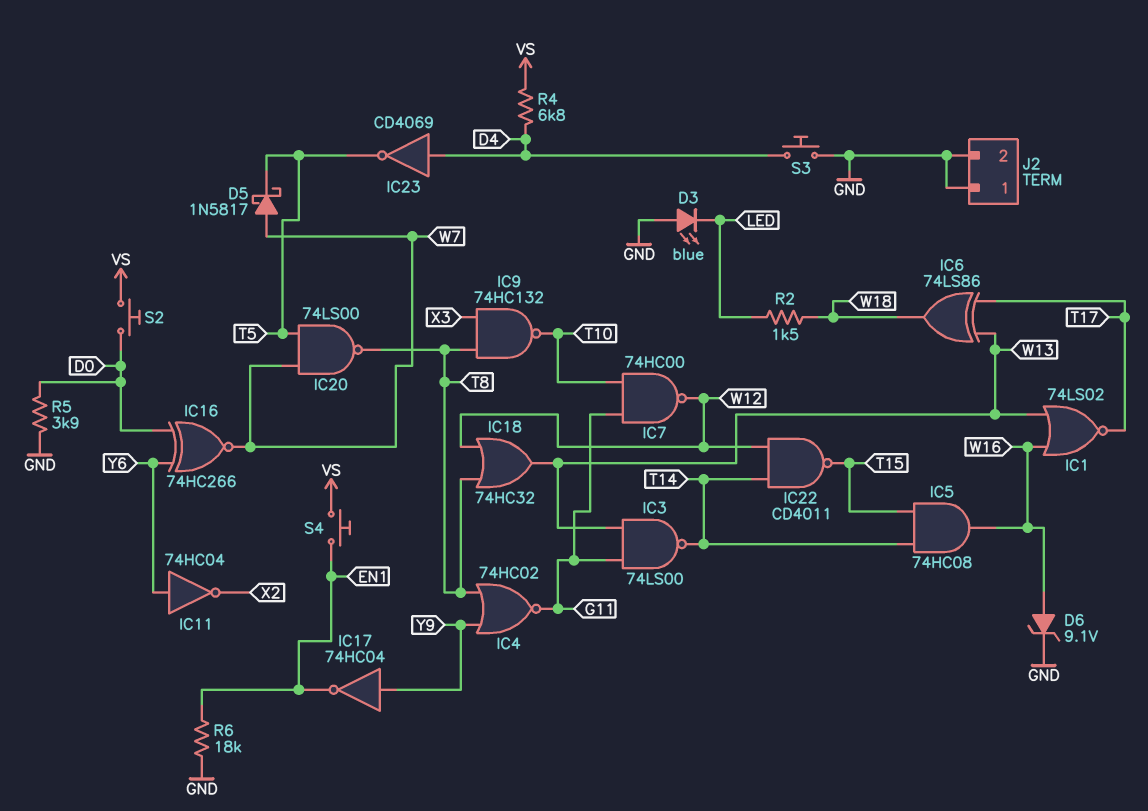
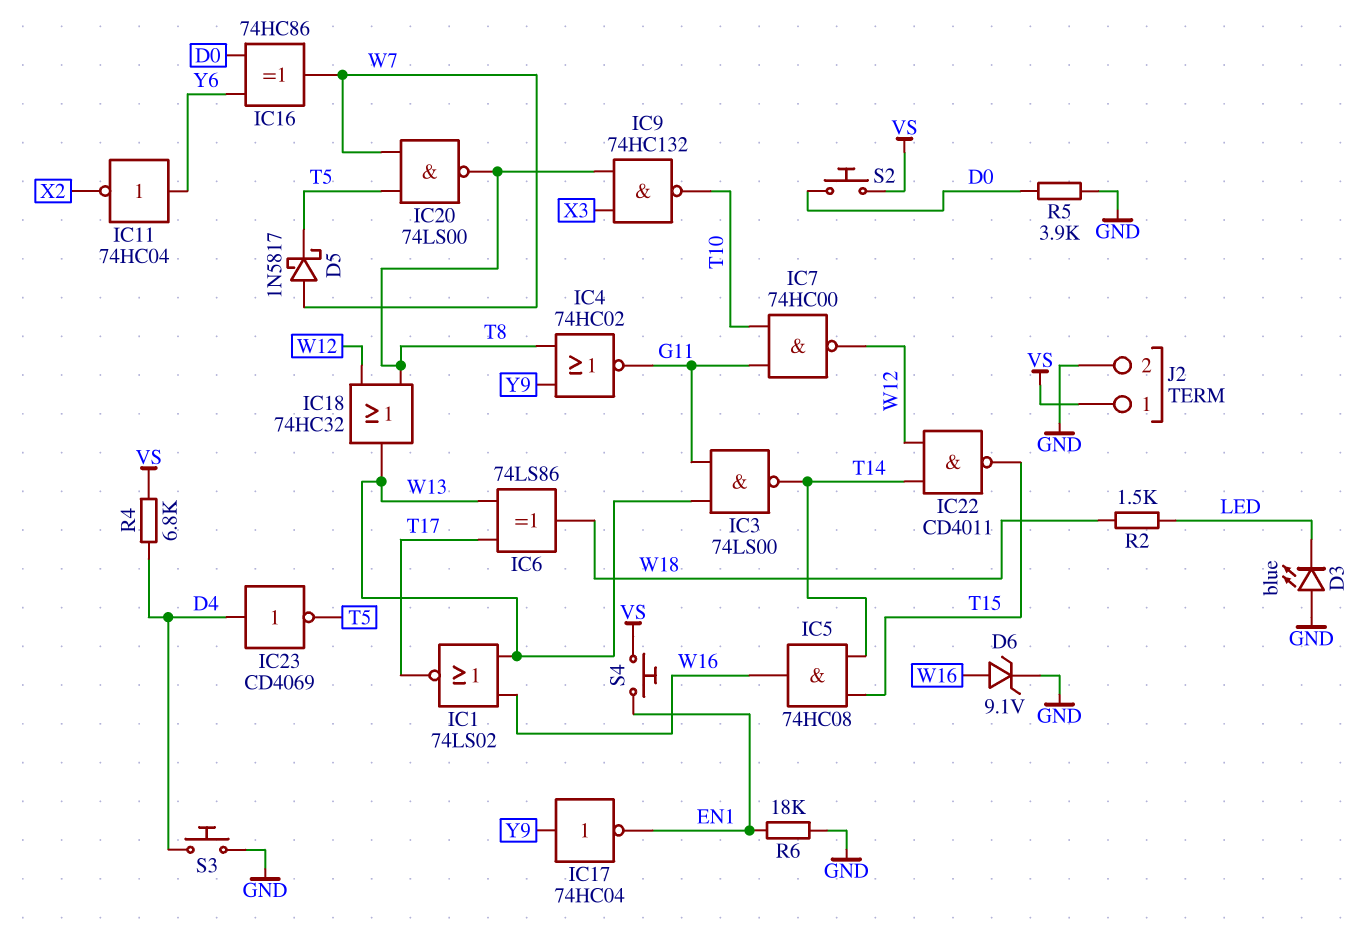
IC16: XNOR 74HC266 (in D0, in Y6, out W7) -> XOR 74HC86 (in D0, in Y6, out W7)
J2 pin 1: GND -> VS

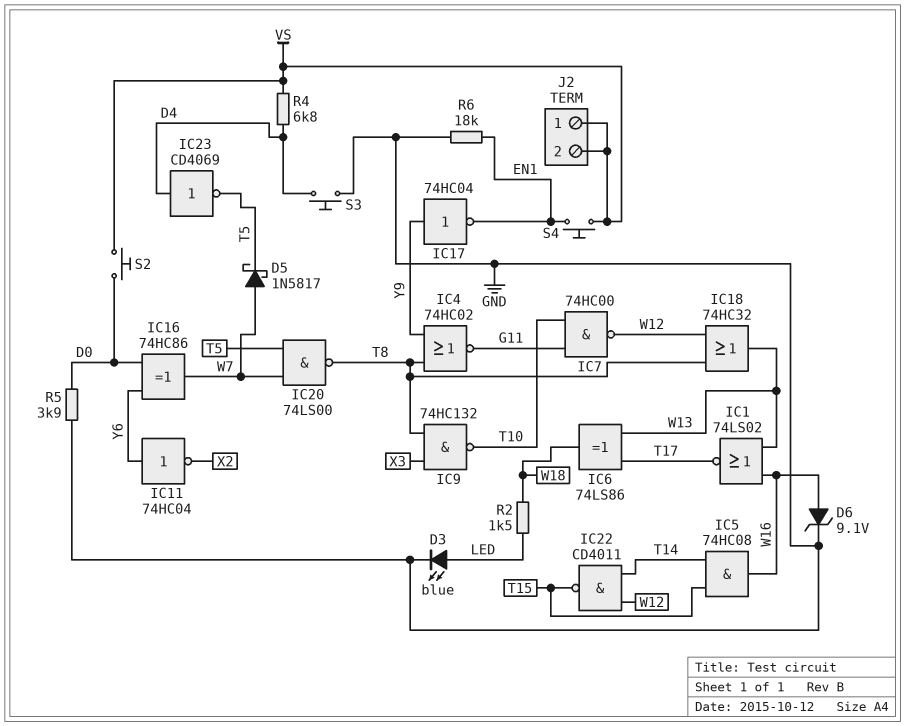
D3: LED blue (A GND, K LED) -> LED blue (A LED, K GND)
IC3: NAND 74LS00 (in G11, in W13, out T14) -> none
J2 pin 2: GND -> VS

